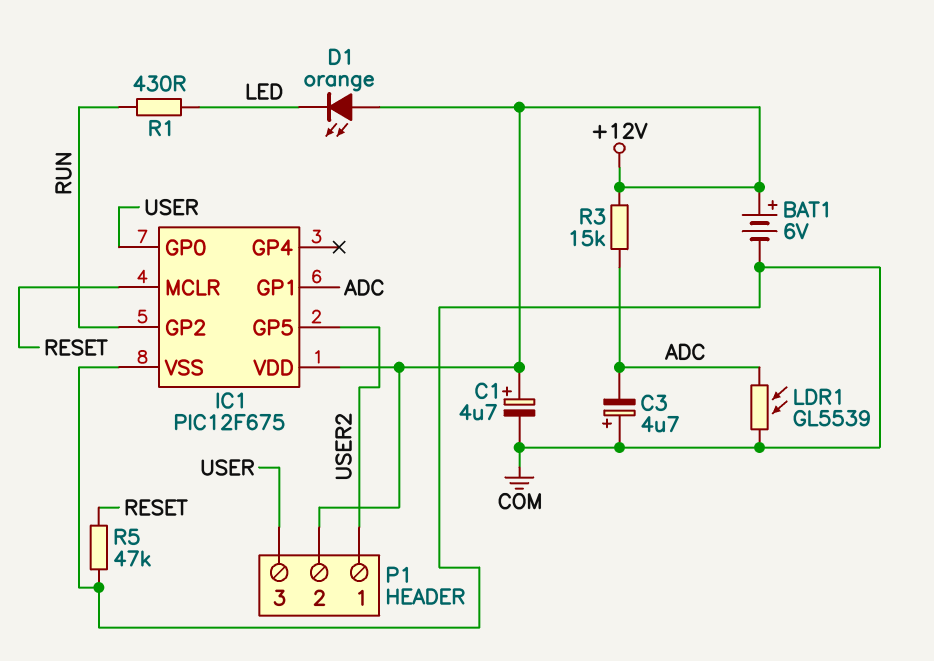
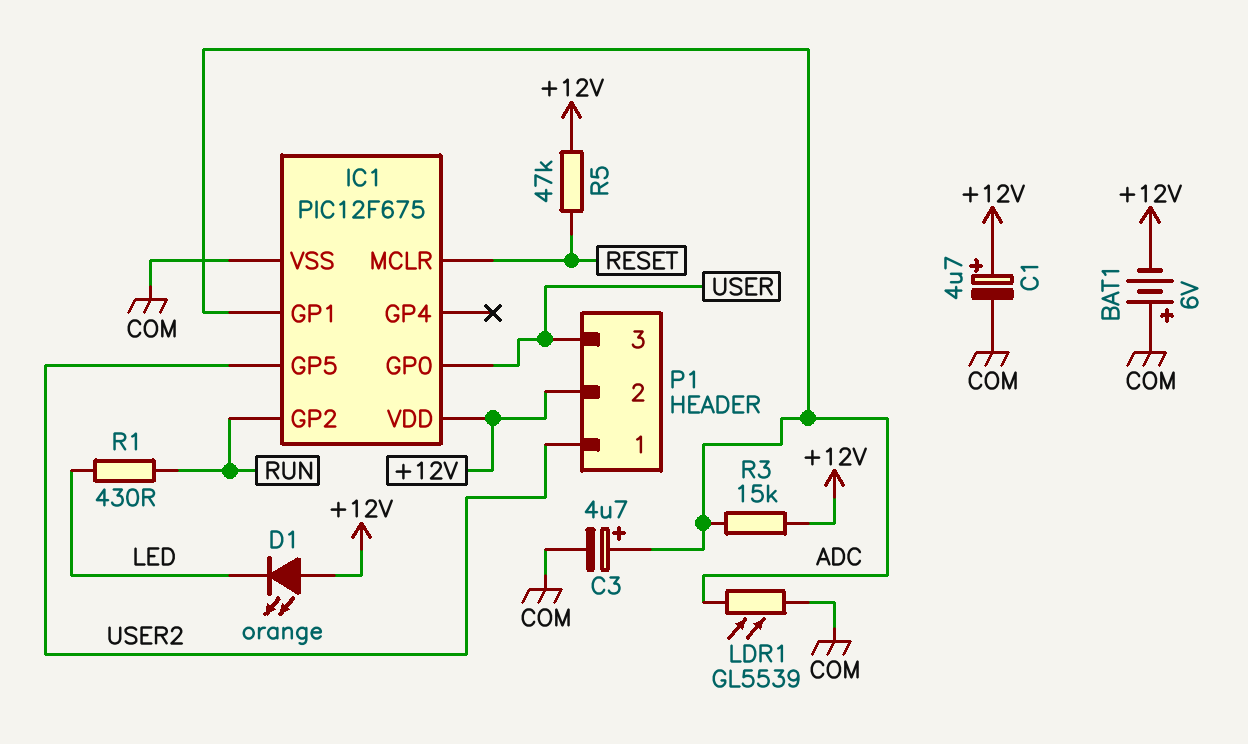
BAT1: 6V (plus +12V, minus COM) -> 6V (plus COM, minus +12V)
C3: 4.7uF (plus COM, minus ADC) -> 4.7uF (plus ADC, minus COM)
R5: 47k (COM, RESET) -> 47k (+12V, RESET)

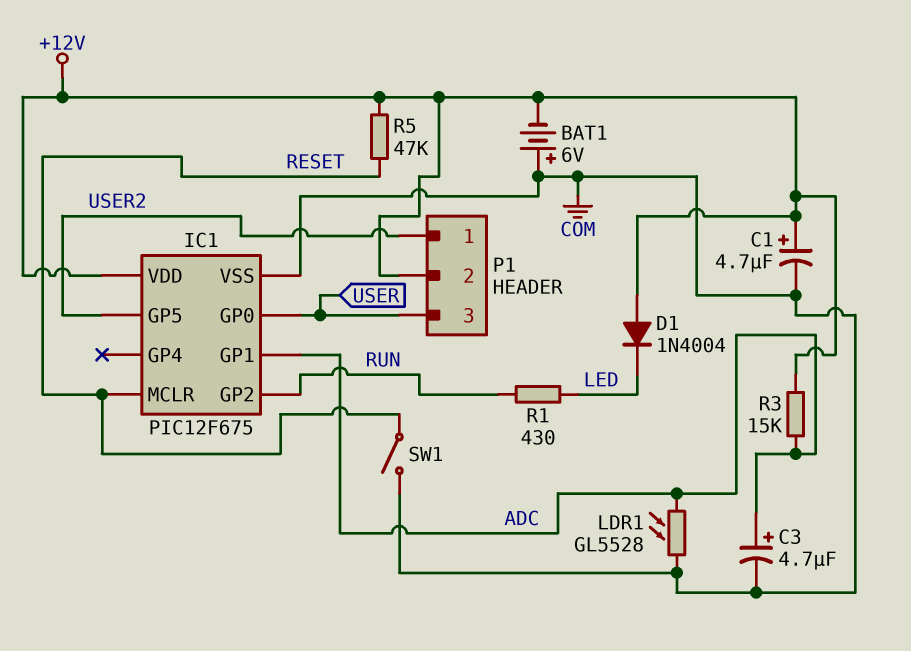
D1: LED orange (A +12V, K LED) -> diode 1N4004 (A +12V, K LED)
LDR1: GL5539 (ADC, COM) -> GL5528 (ADC, COM)
SW1: none -> switch (COM, RESET)

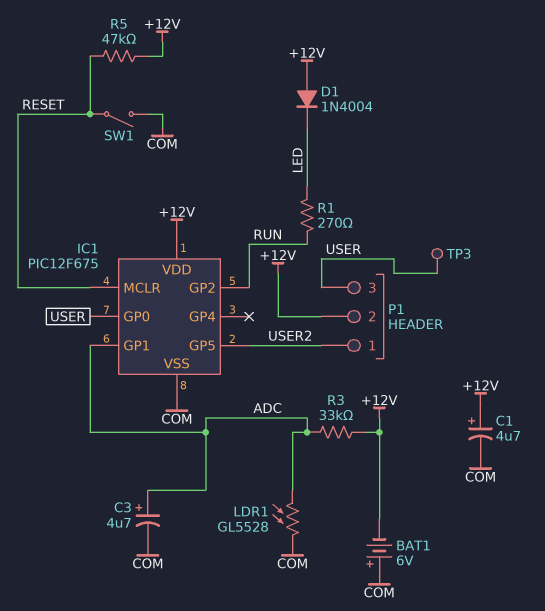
R1: 430 (LED, RUN) -> 270 (LED, RUN)
R3: 15k (+12V, ADC) -> 33k (+12V, ADC)
TP3: none -> test point (USER)

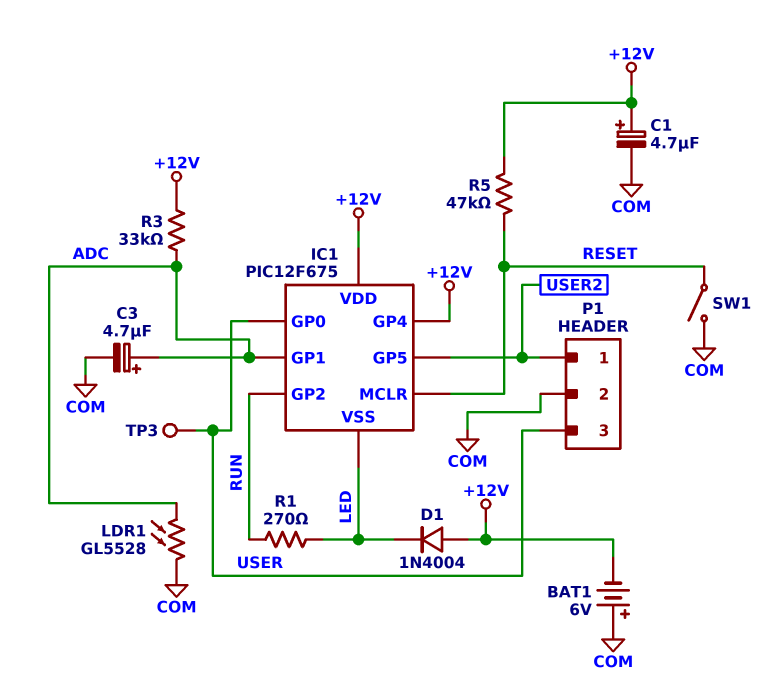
IC1 pin GP4: none -> +12V
IC1 pin VSS: COM -> LED
P1 pin 2: +12V -> COM

